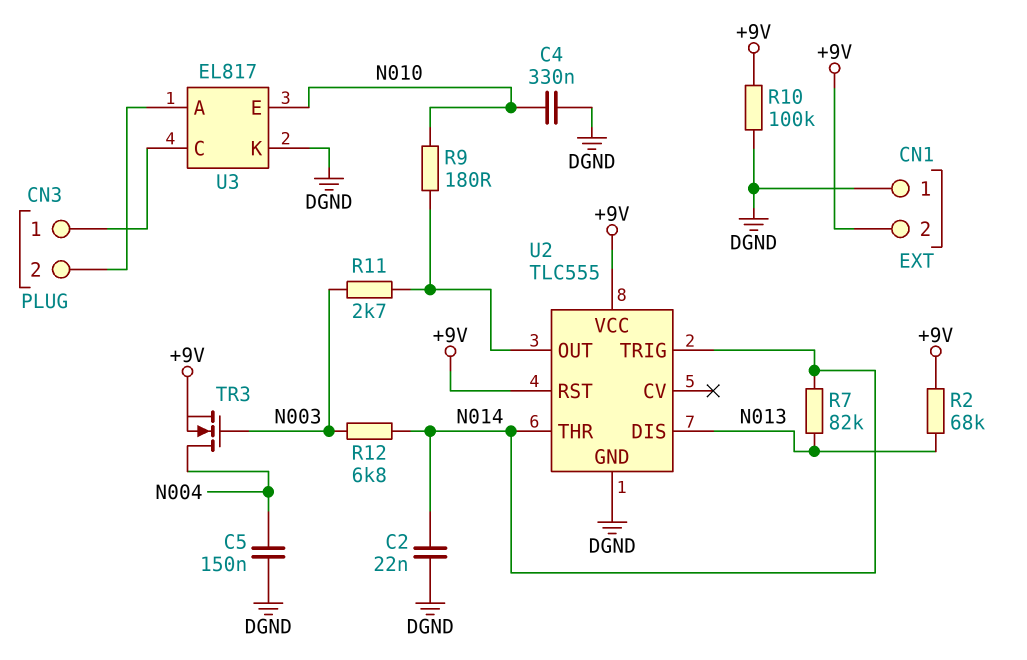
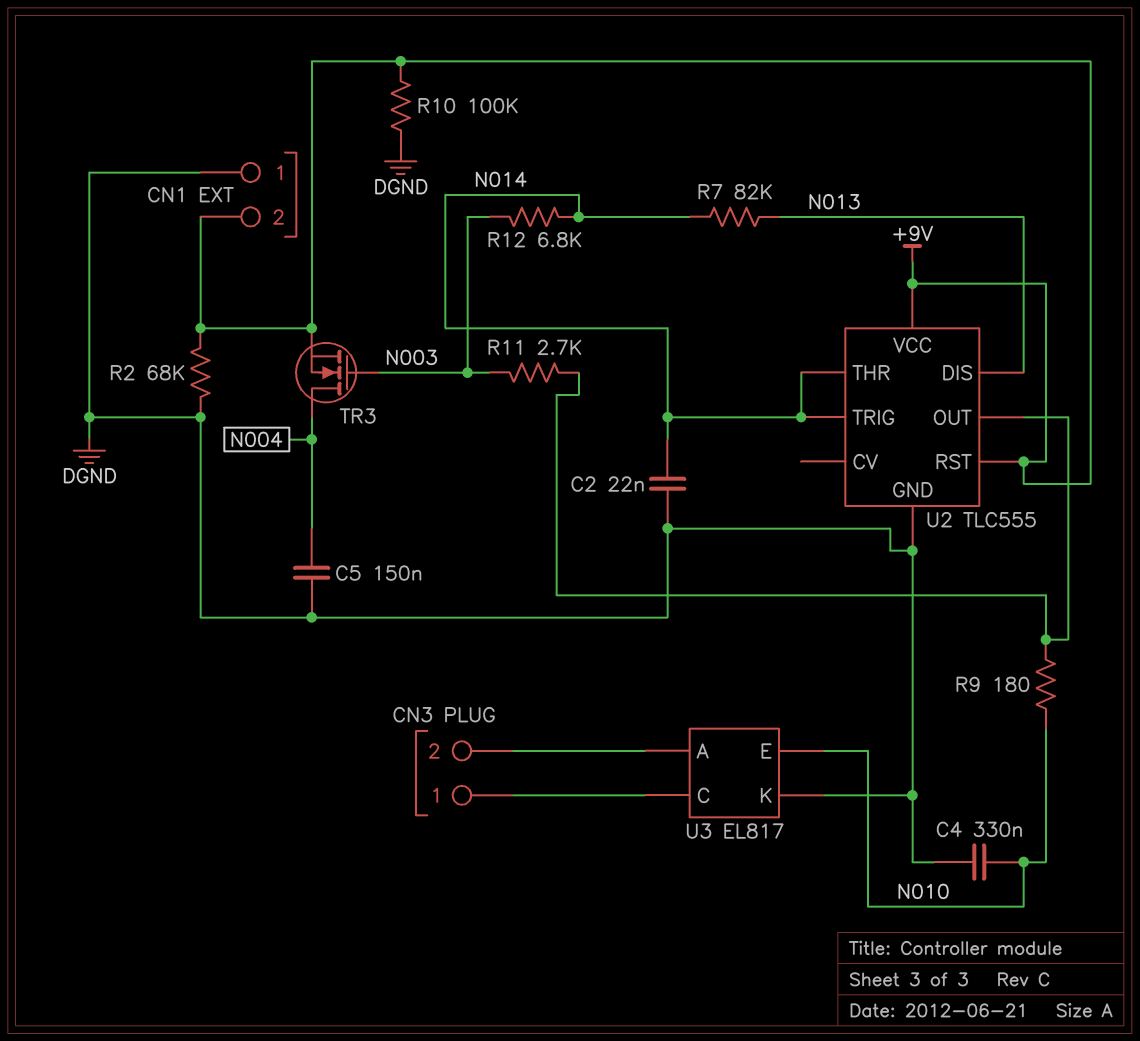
R2: 68k (+9V, N013) -> 68k (+9V, DGND)

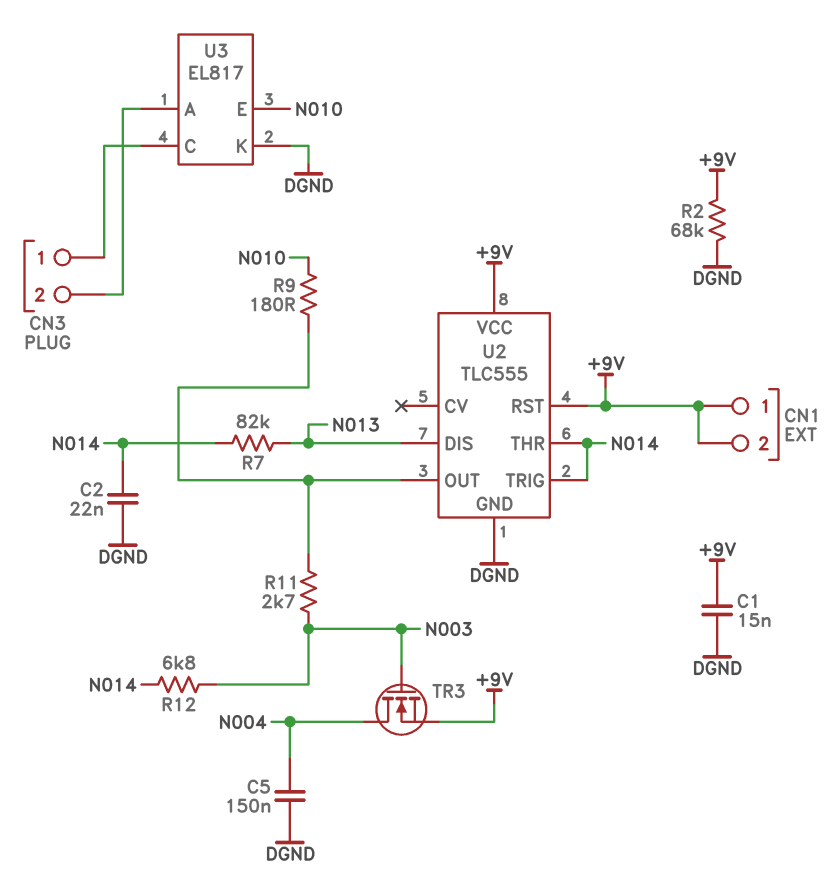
C1: none -> 15nF (+9V, DGND)
C4: 330nF (DGND, N010) -> none
CN1 pin 1: DGND -> +9V
R10: 100k (+9V, DGND) -> none

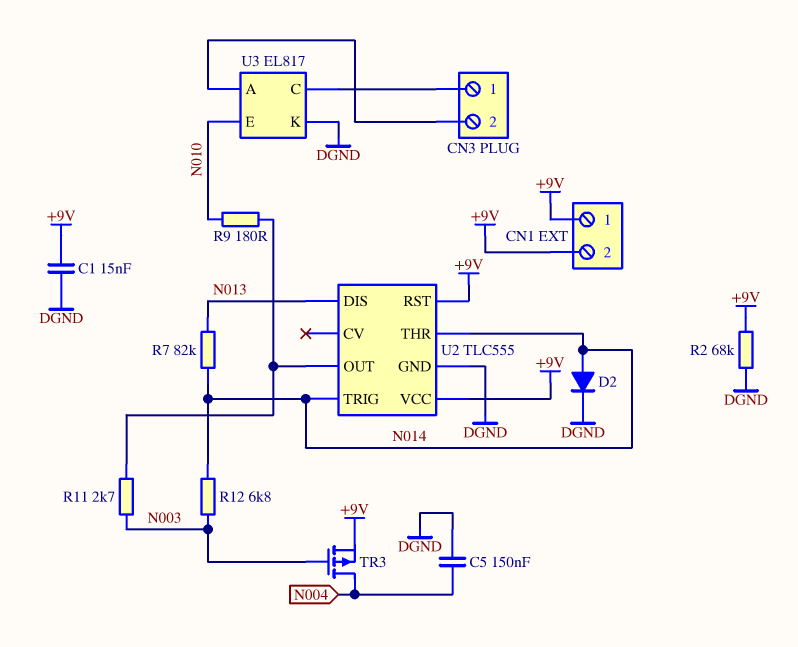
C2: 22nF (DGND, N014) -> none
D2: none -> diode (A N014, K DGND)
TR3: NMOS (G N003, D N004, S +9V) -> PMOS (G N003, D N004, S +9V)

